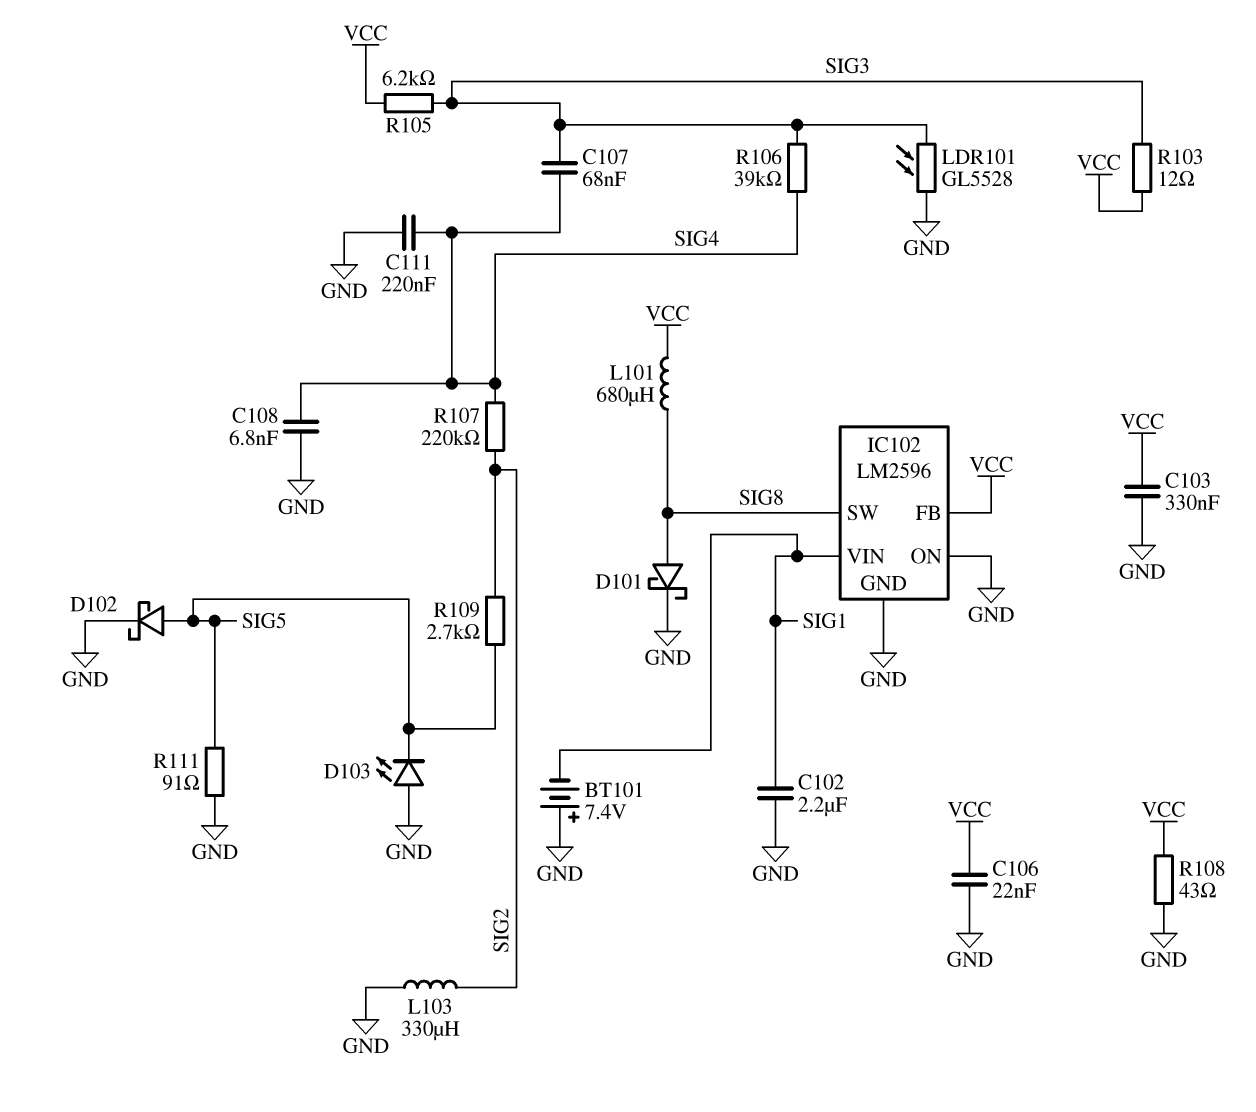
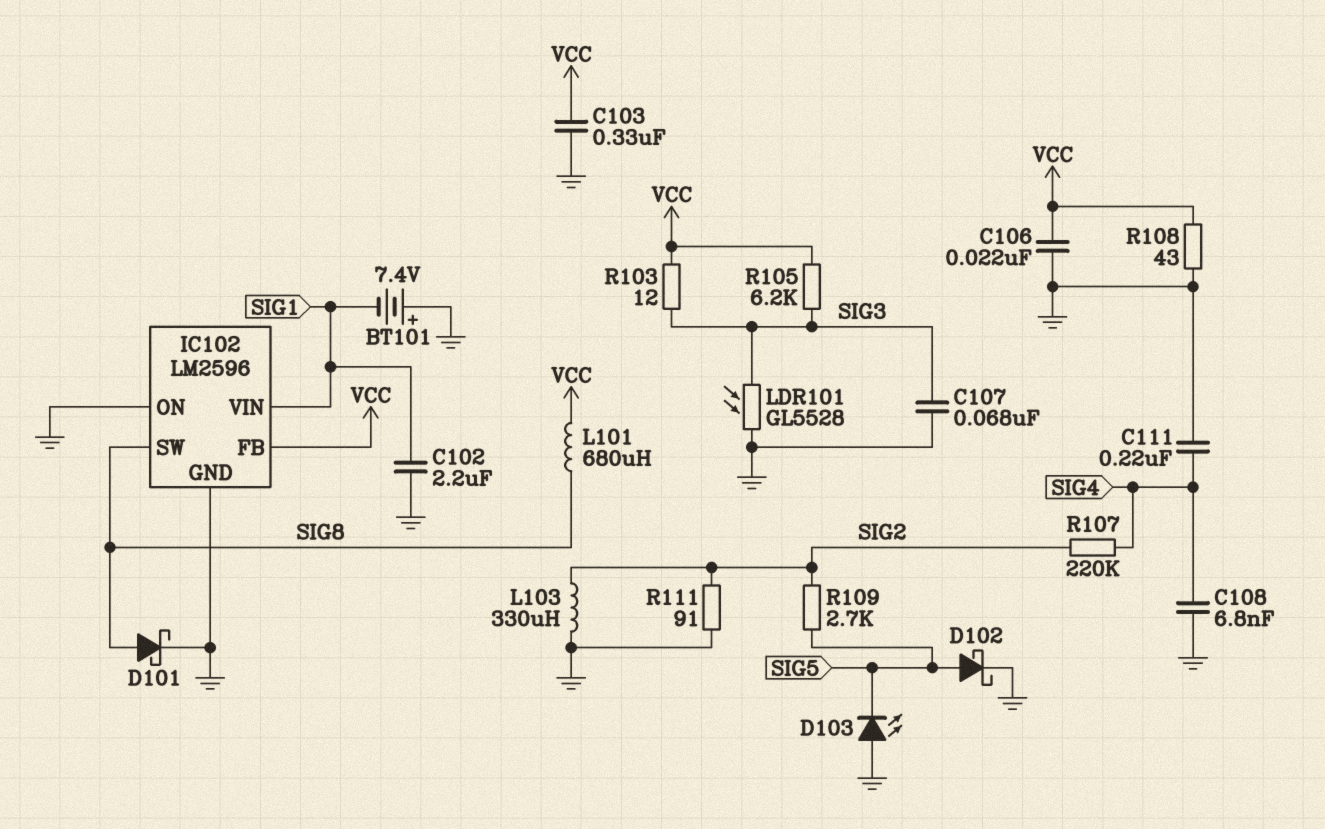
C107: 68nF (SIG3, SIG4) -> 68nF (GND, SIG3)
R106: 39k (SIG3, SIG4) -> none
R111: 91 (GND, SIG5) -> 91 (GND, SIG2)

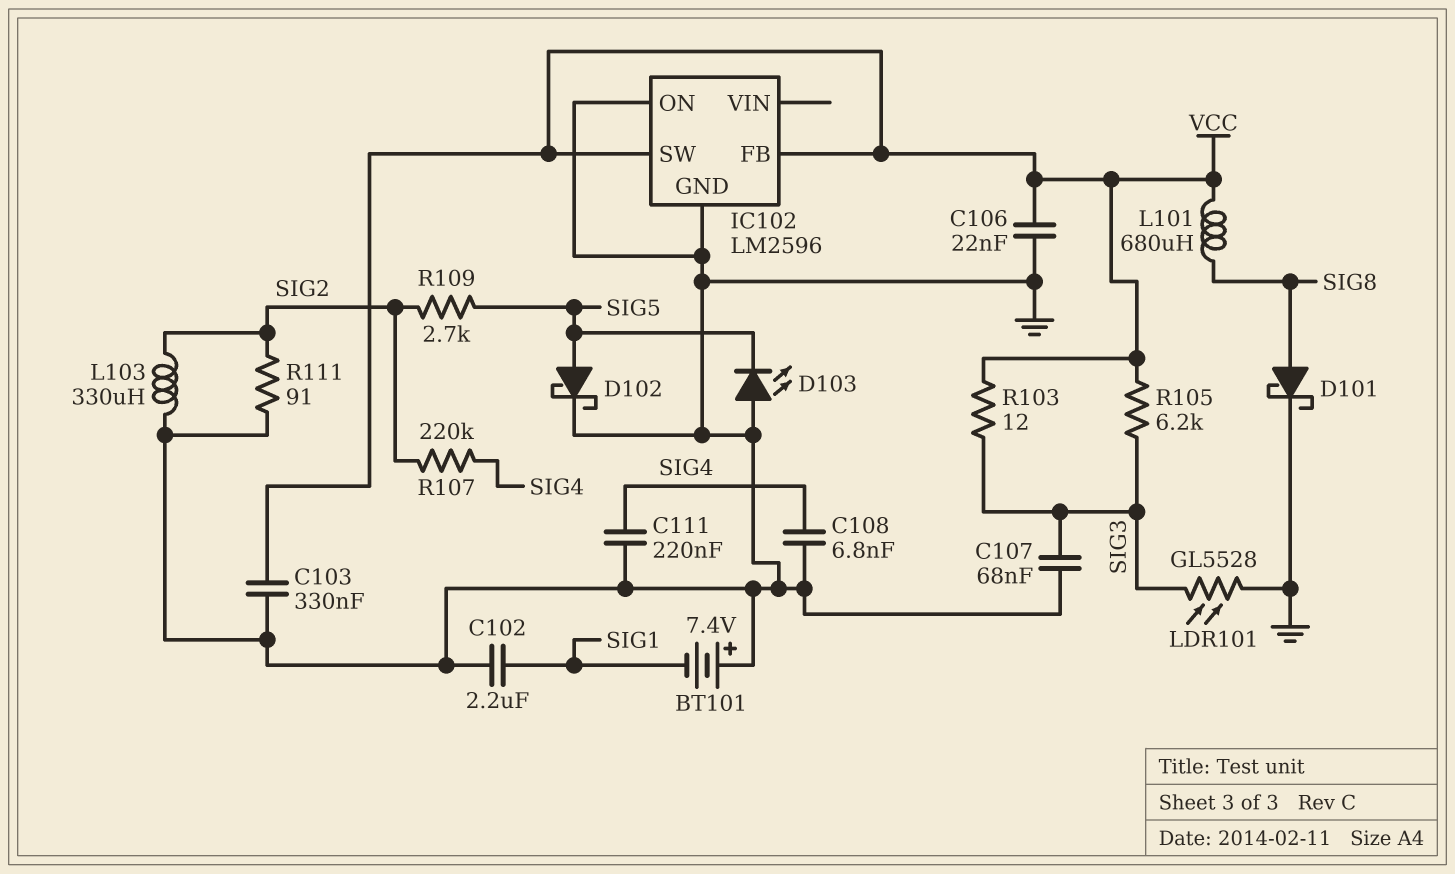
IC102 pin SW: SIG8 -> VCC
IC102 pin VIN: SIG1 -> none
R108: 43 (GND, VCC) -> none

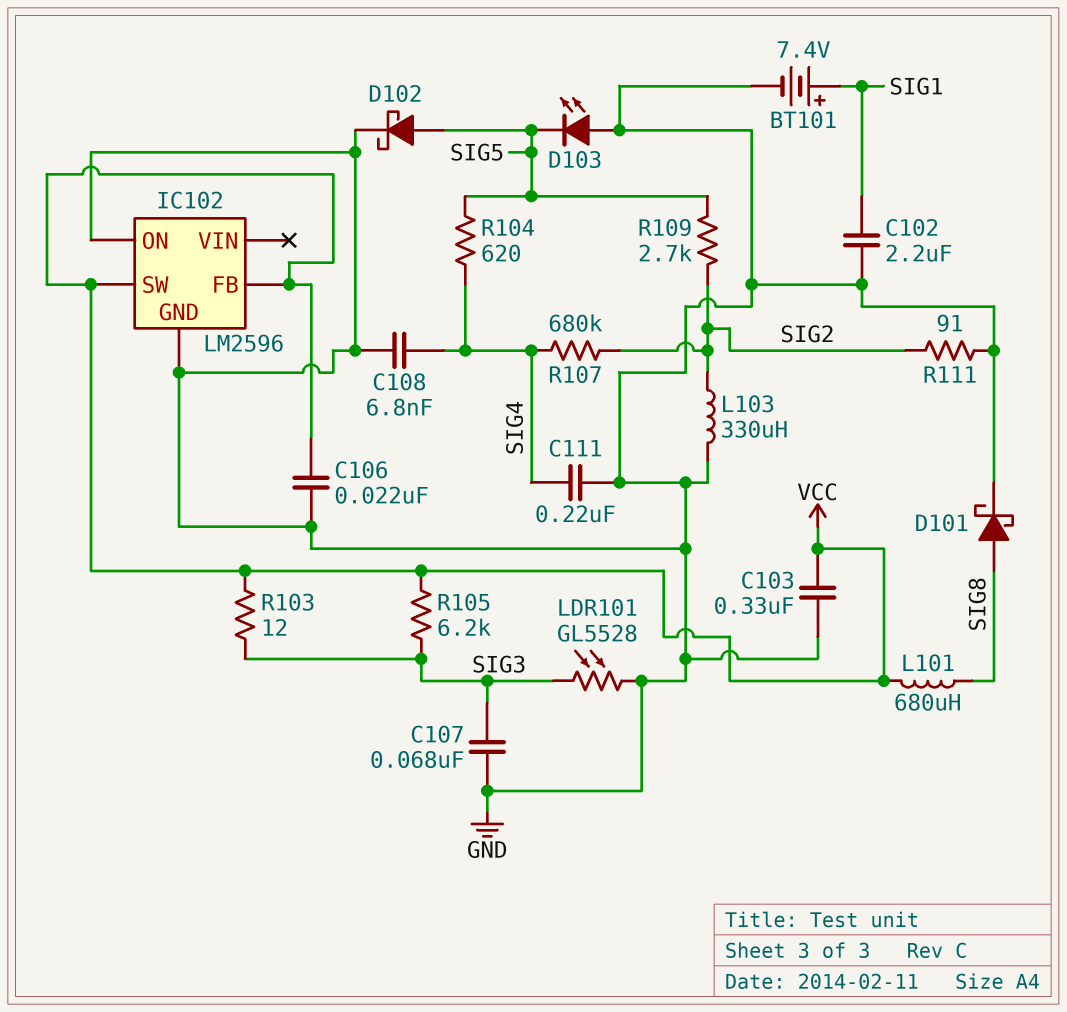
BT101: 7.4V (plus GND, minus SIG1) -> 7.4V (plus SIG1, minus GND)
R104: none -> 620 (SIG4, SIG5)
R107: 220k (SIG2, SIG4) -> 680k (SIG2, SIG4)

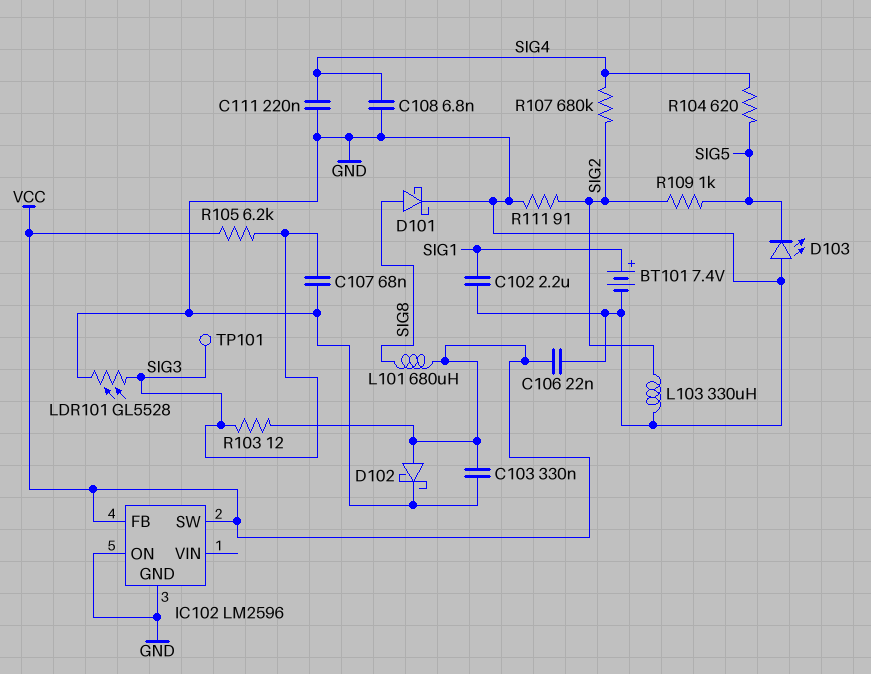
D102: schottky (A SIG5, K GND) -> schottky (A VCC, K GND)
R109: 2.7k (SIG2, SIG5) -> 1k (SIG2, SIG5)
TP101: none -> test point (SIG3)

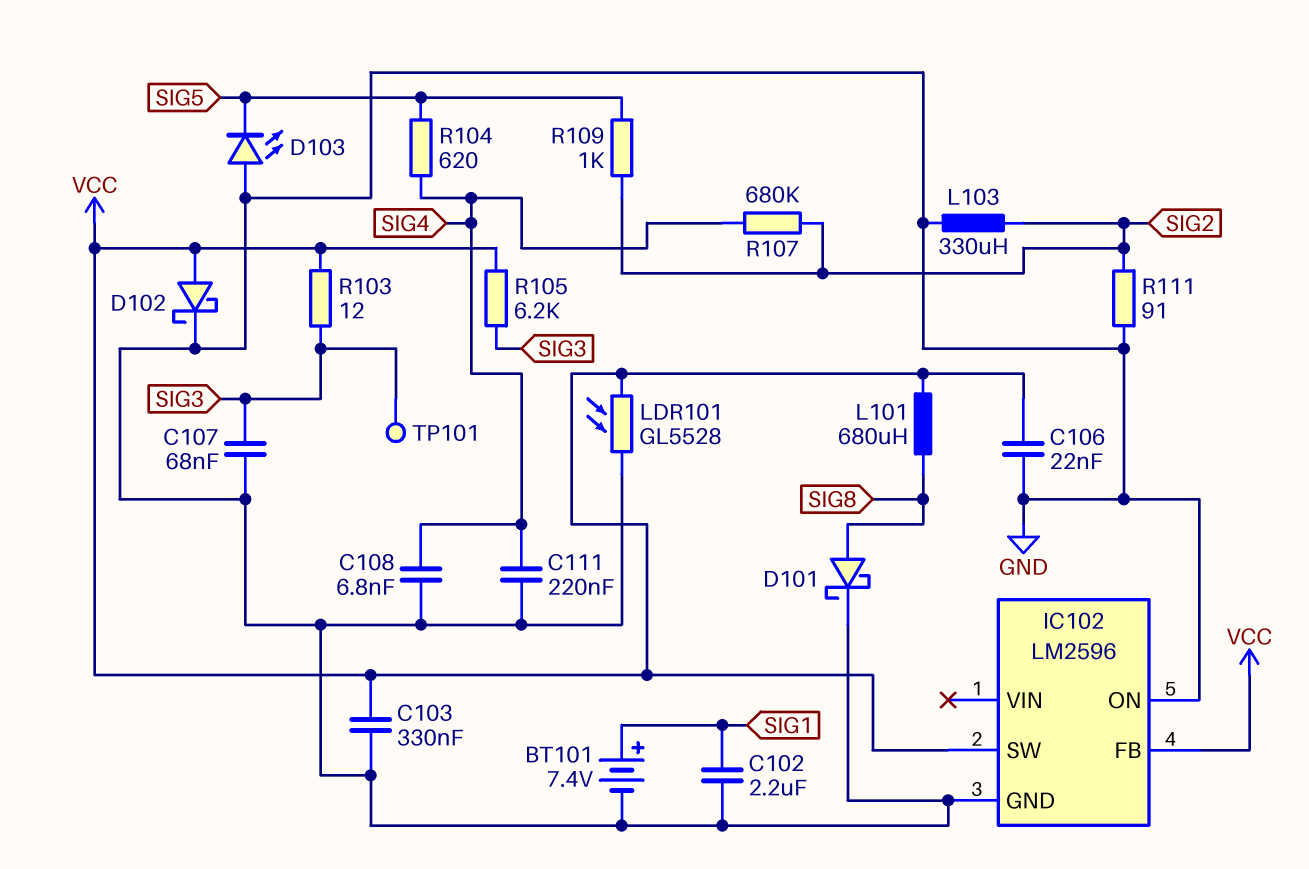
LDR101: GL5528 (GND, SIG3) -> GL5528 (GND, VCC)

